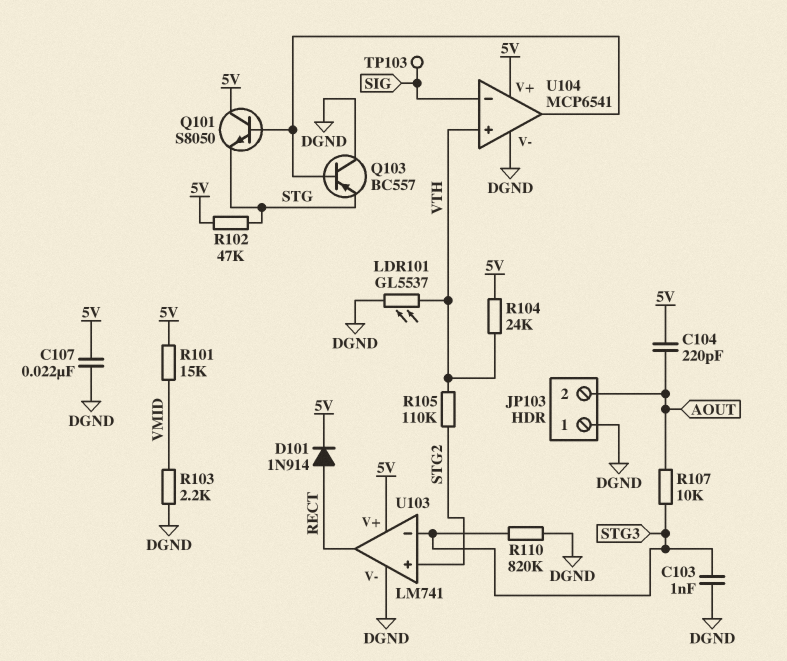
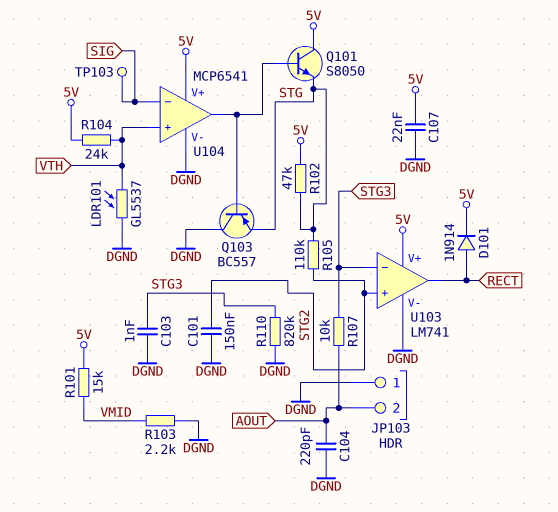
C101: none -> 150nF (DGND, STG2)
C104: 220pF (5V, AOUT) -> 220pF (AOUT, DGND)
R105: 110k (STG2, VTH) -> 110k (STG, STG2)

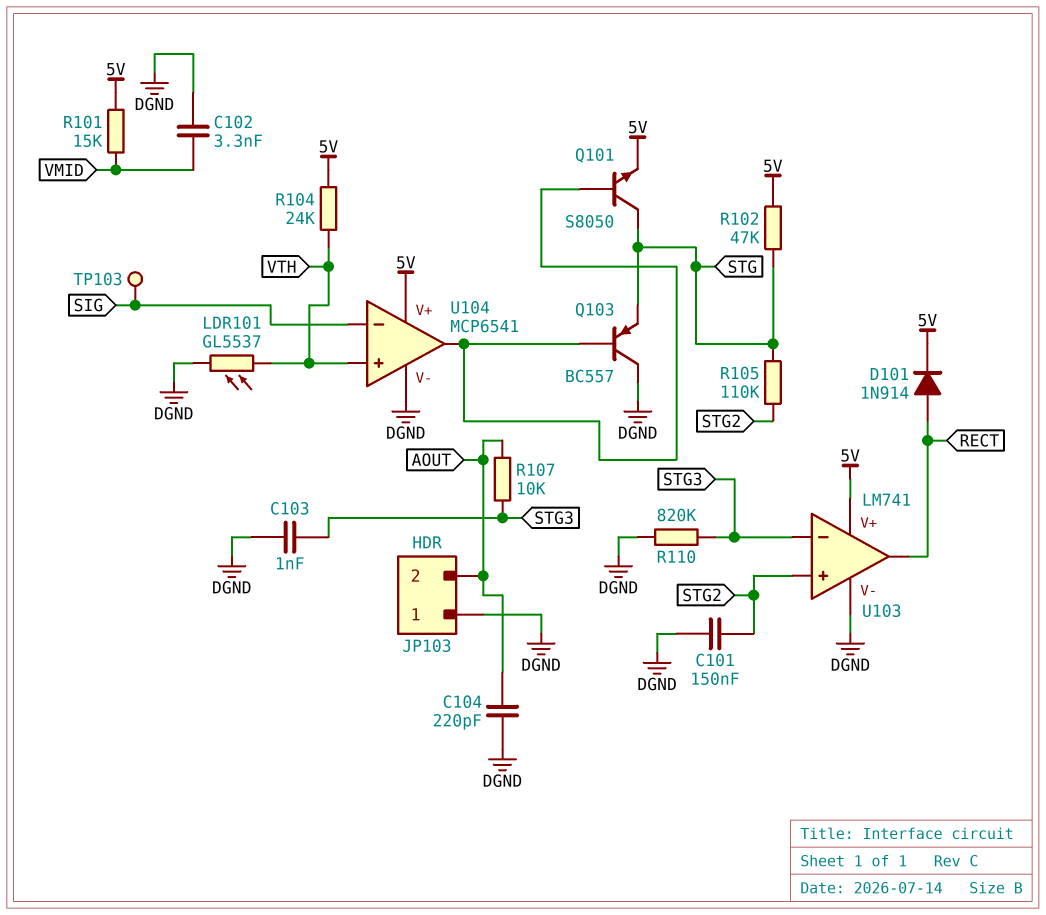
C102: none -> 3.3nF (DGND, VMID)
C107: 22nF (5V, DGND) -> none
Q101: NPN S8050 (B U104/out, C 5V, E STG) -> NPN S8050 (B U104/out, C STG, E 5V)
R103: 2.2k (DGND, VMID) -> none

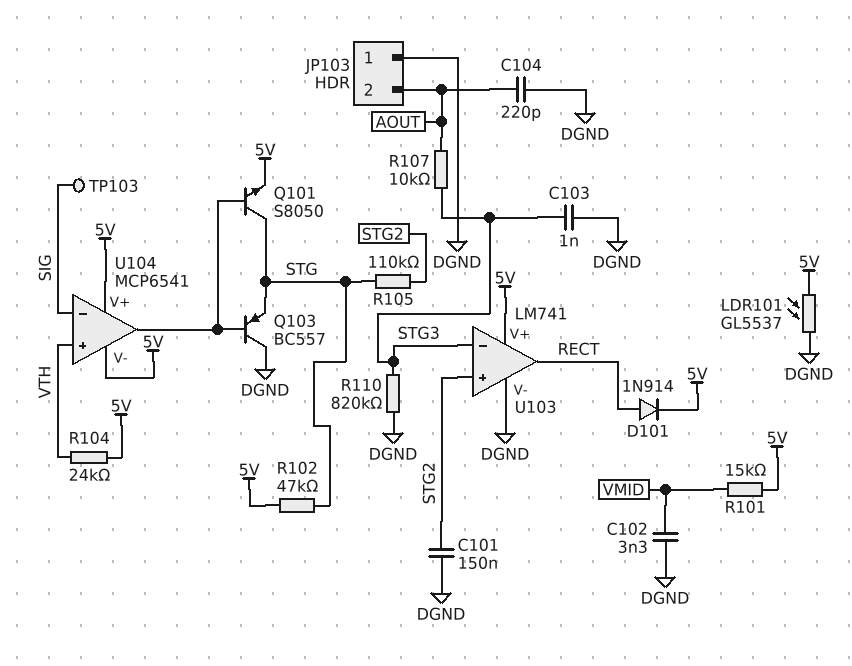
LDR101: GL5537 (DGND, VTH) -> GL5537 (5V, DGND)
U104 pin V-: DGND -> 5V

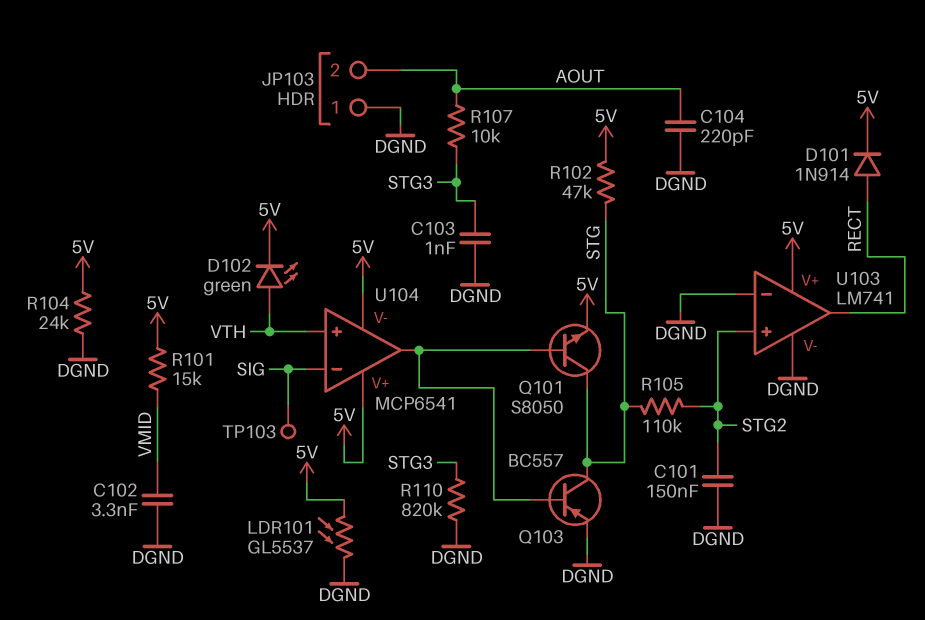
D102: none -> LED green (A VTH, K 5V)
Q103: PNP BC557 (B U104/out, C DGND, E STG) -> PNP BC557 (B U104/out, C STG, E DGND)
R104: 24k (5V, VTH) -> 24k (5V, DGND)
U103 pin in-: STG3 -> DGND

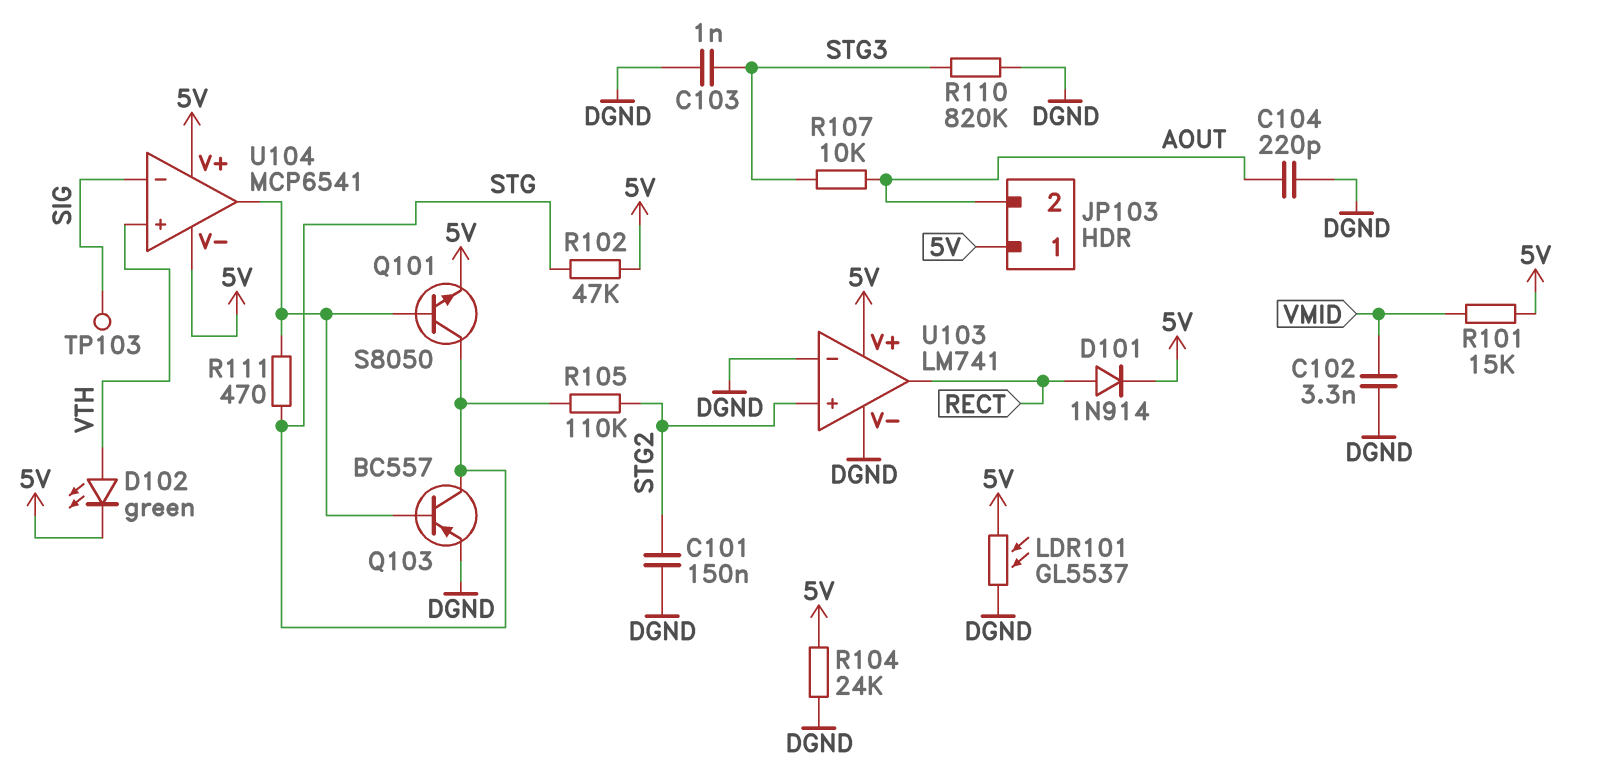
JP103 pin 1: DGND -> 5V
R111: none -> 470 (STG, U104/out)

